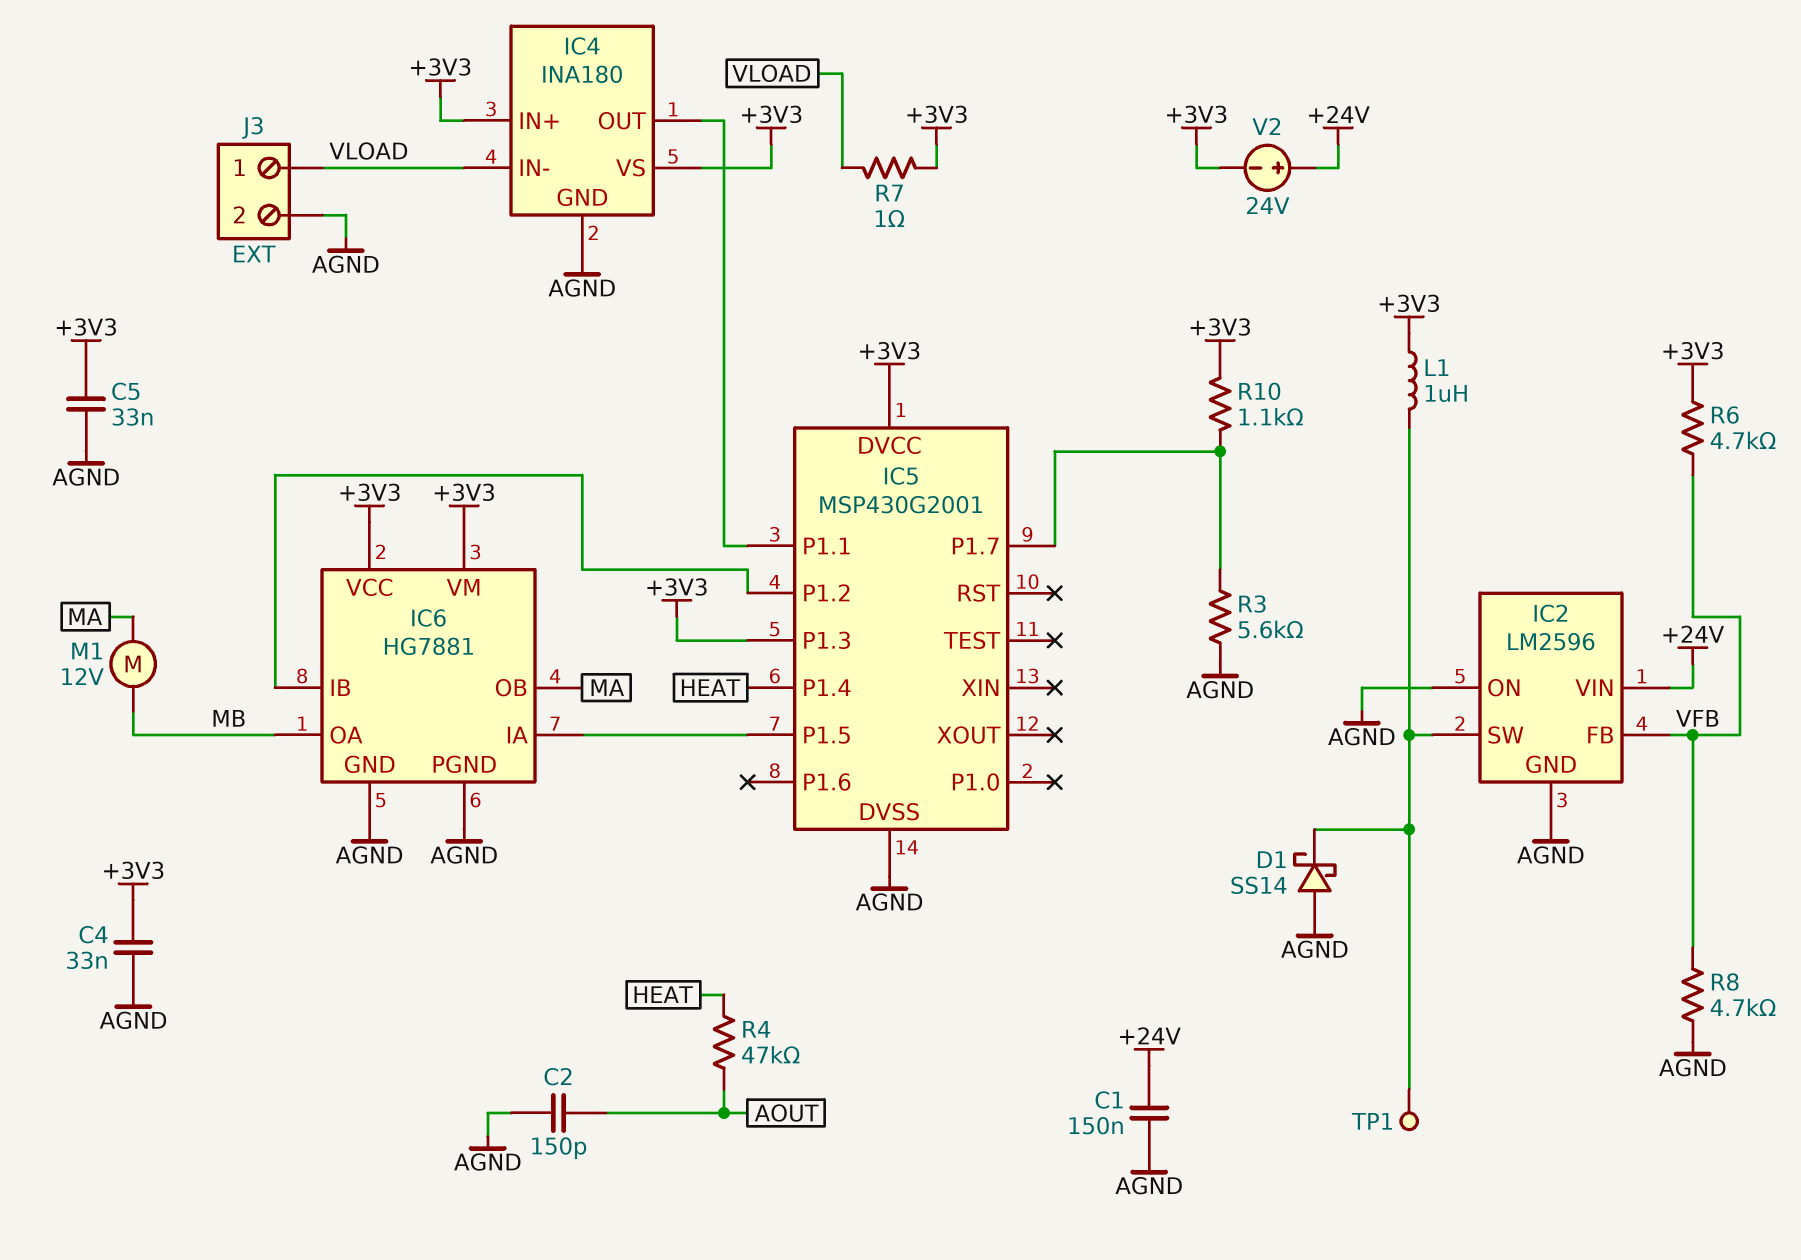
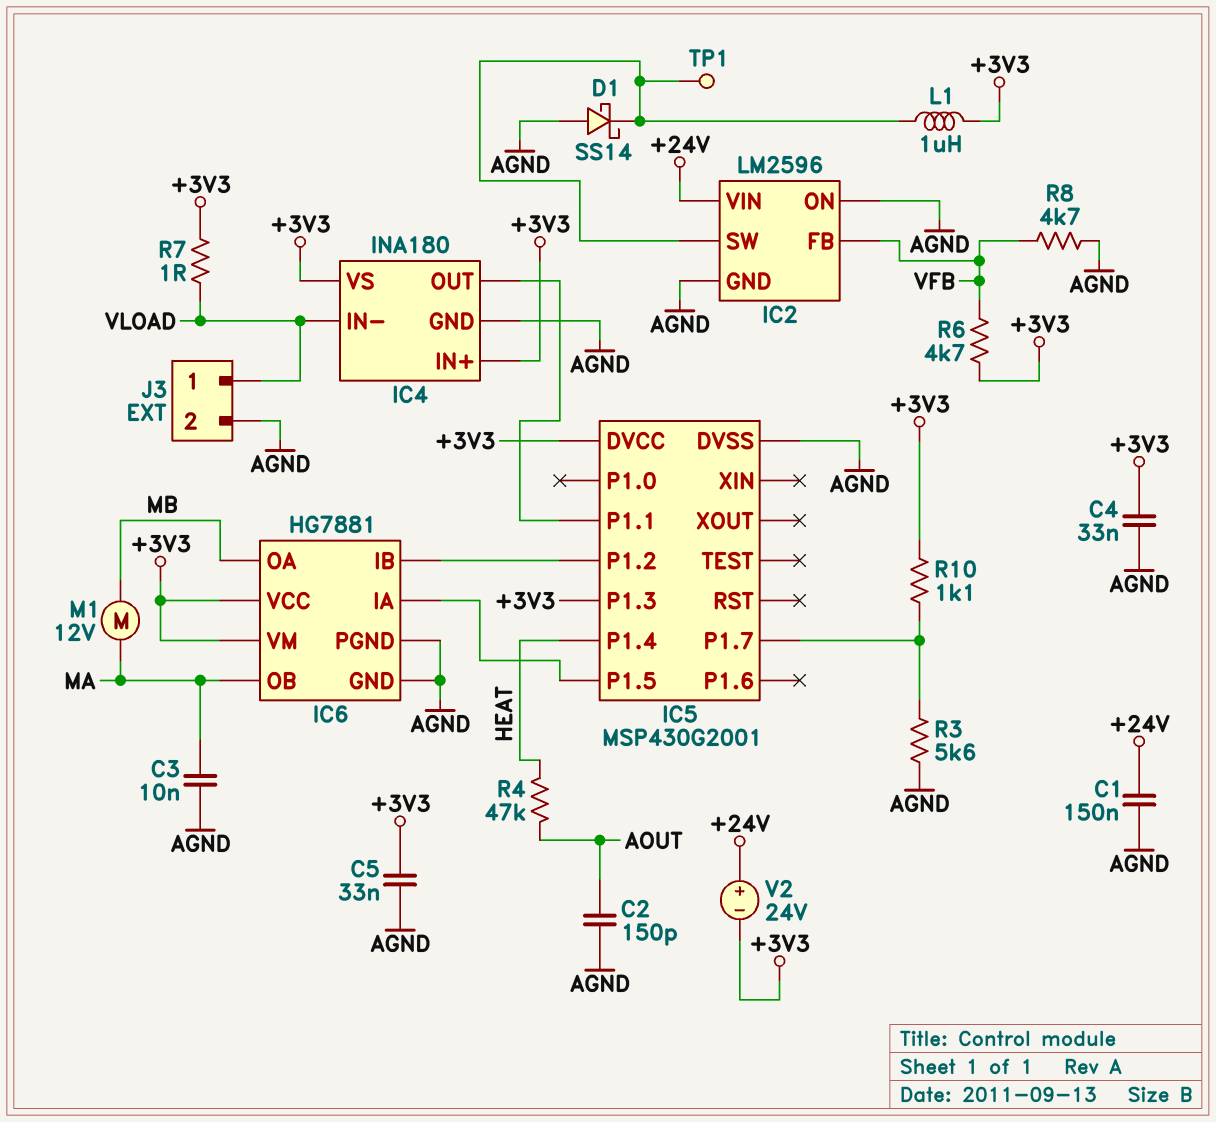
C3: none -> 10nF (AGND, MA)

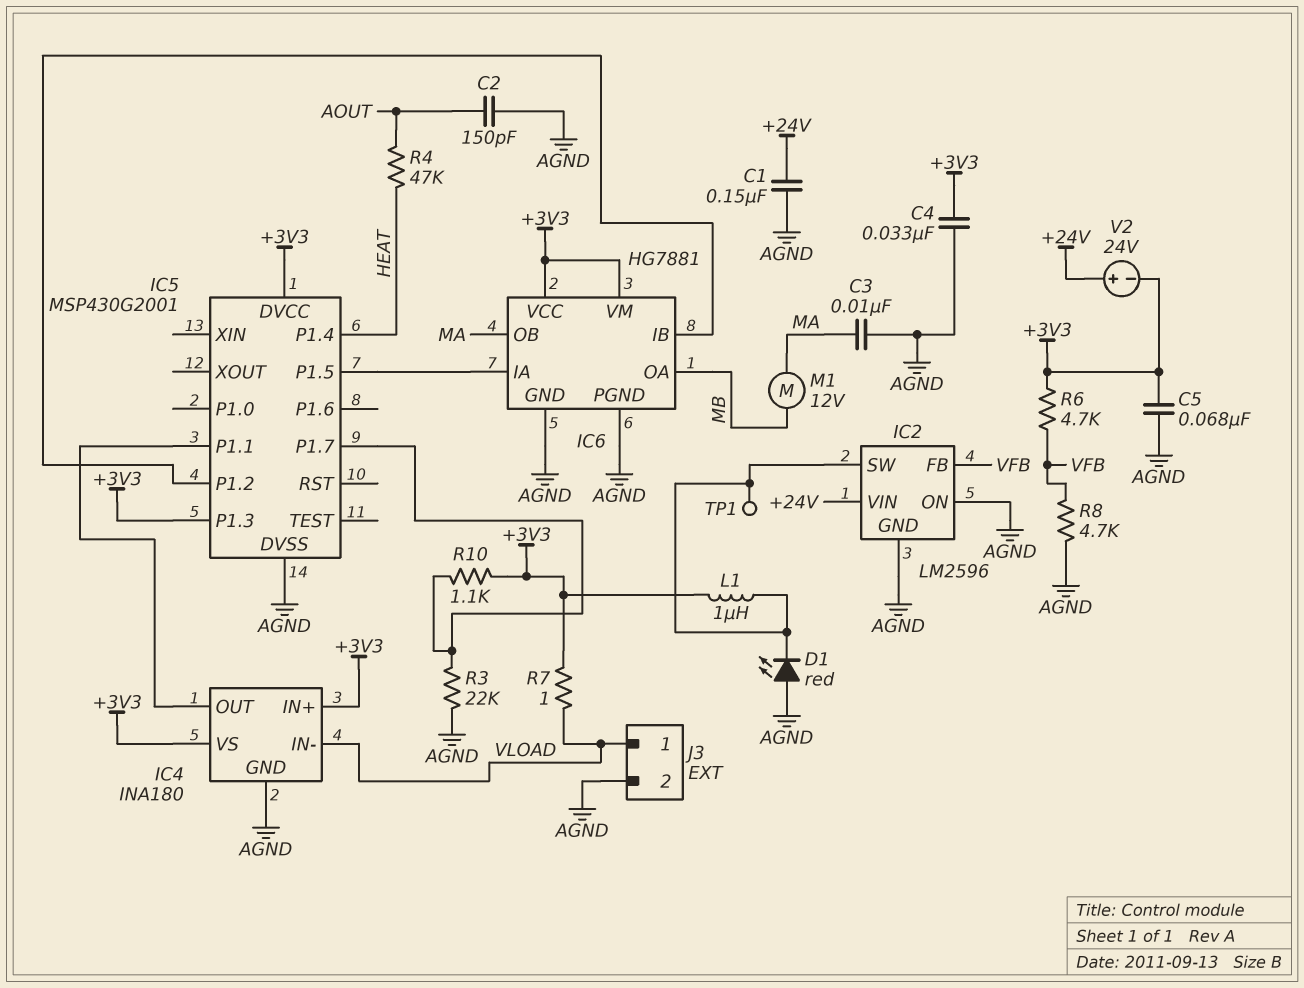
C5: 33nF (+3V3, AGND) -> 68nF (+3V3, AGND)
D1: schottky SS14 (A AGND, K IC2/SW) -> LED red (A AGND, K IC2/SW)
R3: 5.6k (AGND, IC5/P1.7) -> 22k (AGND, IC5/P1.7)

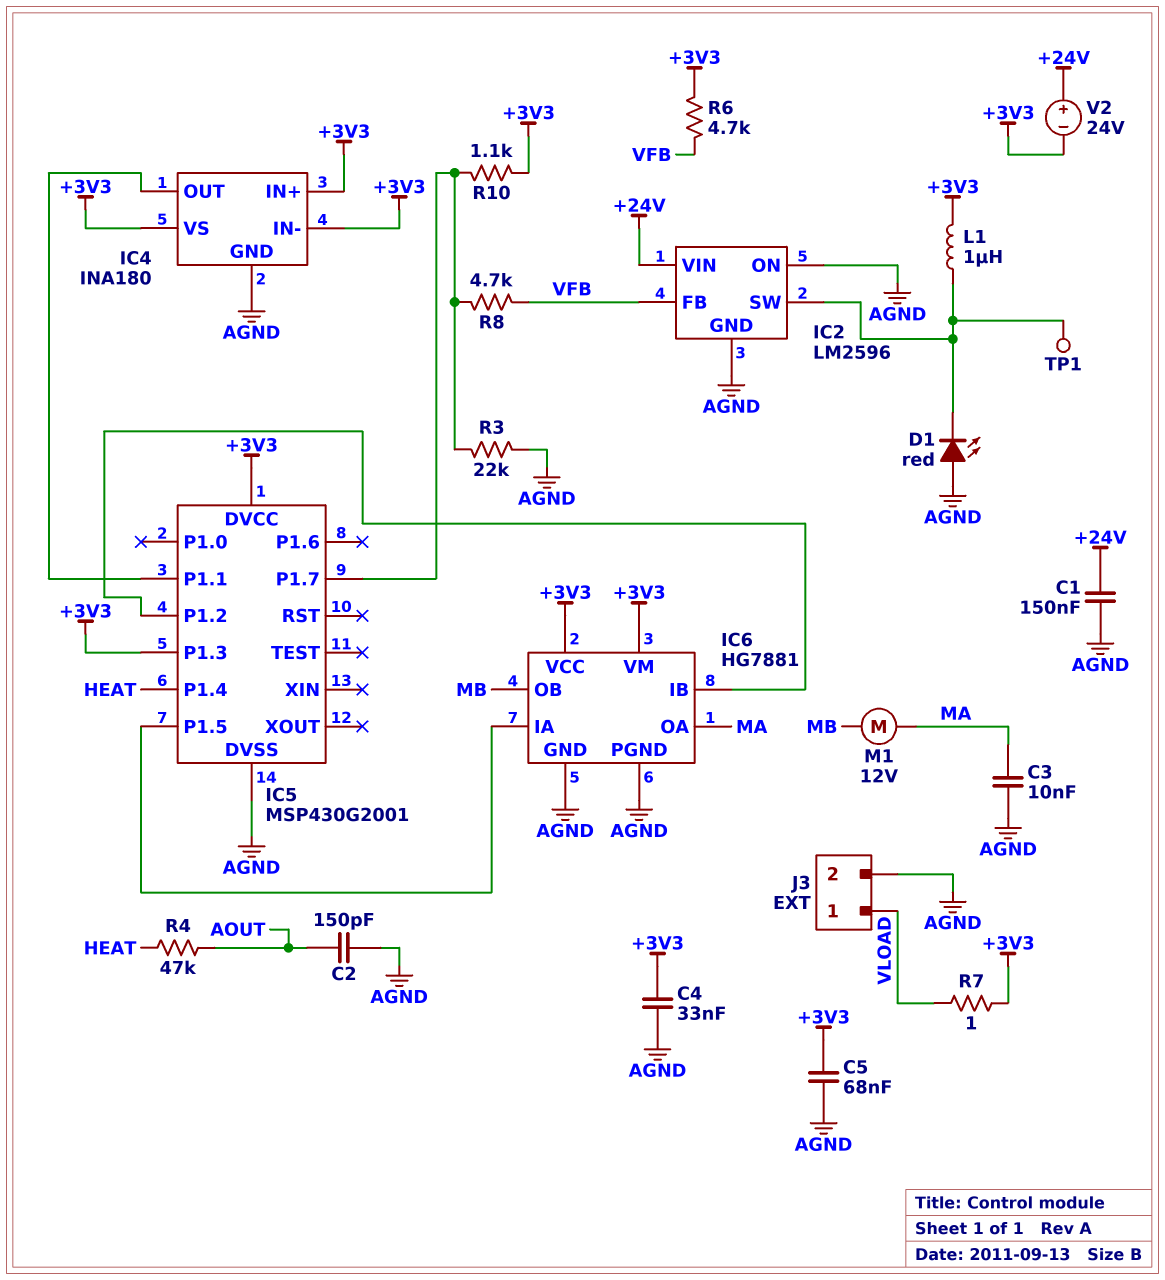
IC4 pin IN-: VLOAD -> +3V3
IC6 pin OA: MB -> MA
IC6 pin OB: MA -> MB
R8: 4.7k (AGND, VFB) -> 4.7k (IC5/P1.7, VFB)

